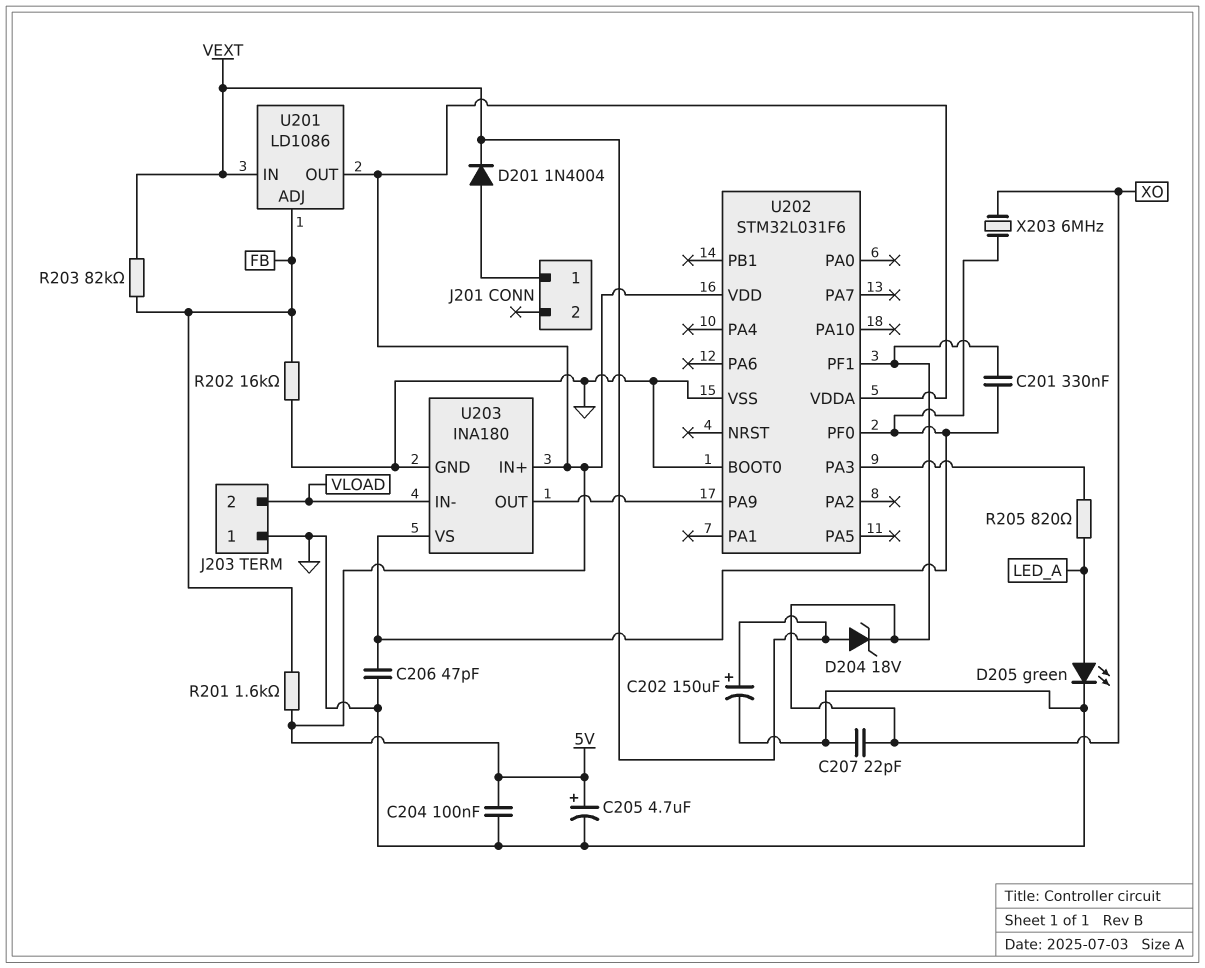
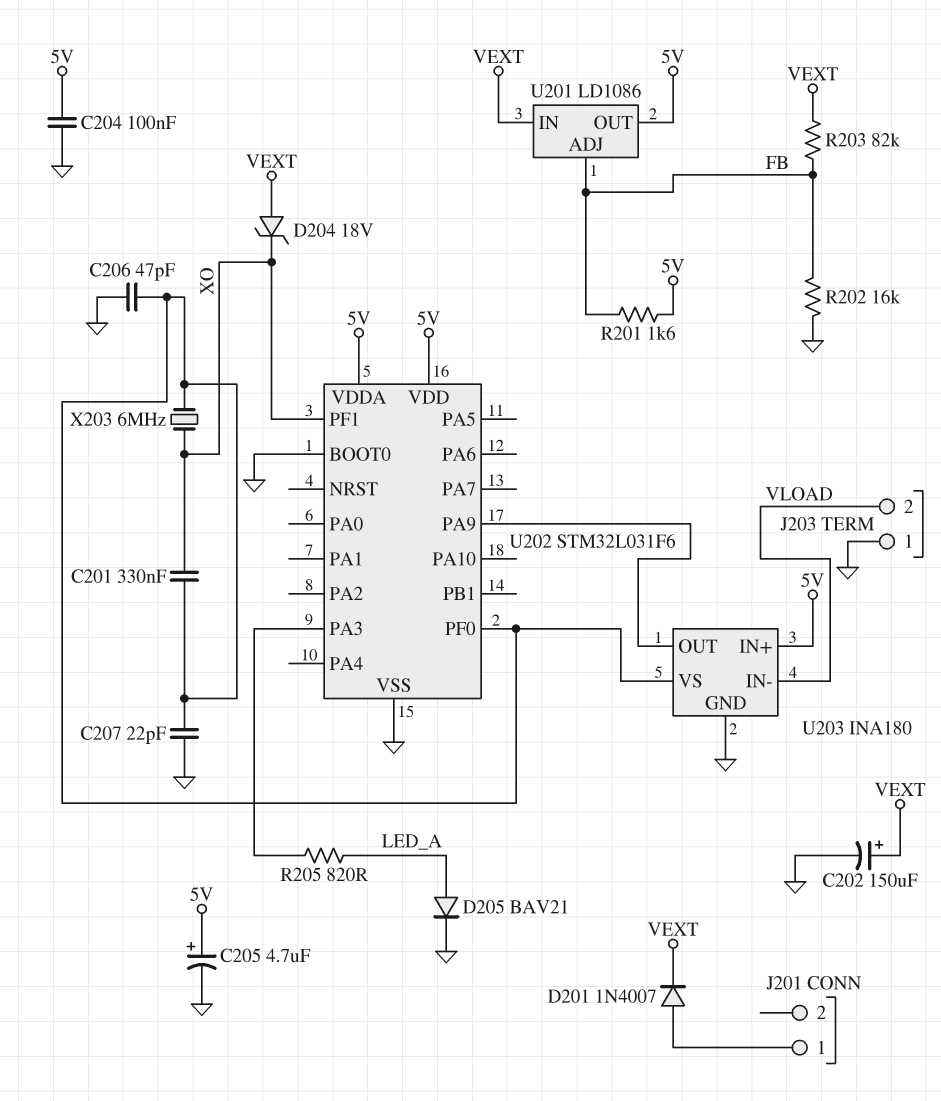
C207: 22pF (GND, XO) -> 22pF (GND, U202/PF0)
D201: diode 1N4004 (A J201/1, K VEXT) -> diode 1N4007 (A J201/1, K VEXT)
D205: LED green (A LED_A, K GND) -> diode BAV21 (A LED_A, K GND)

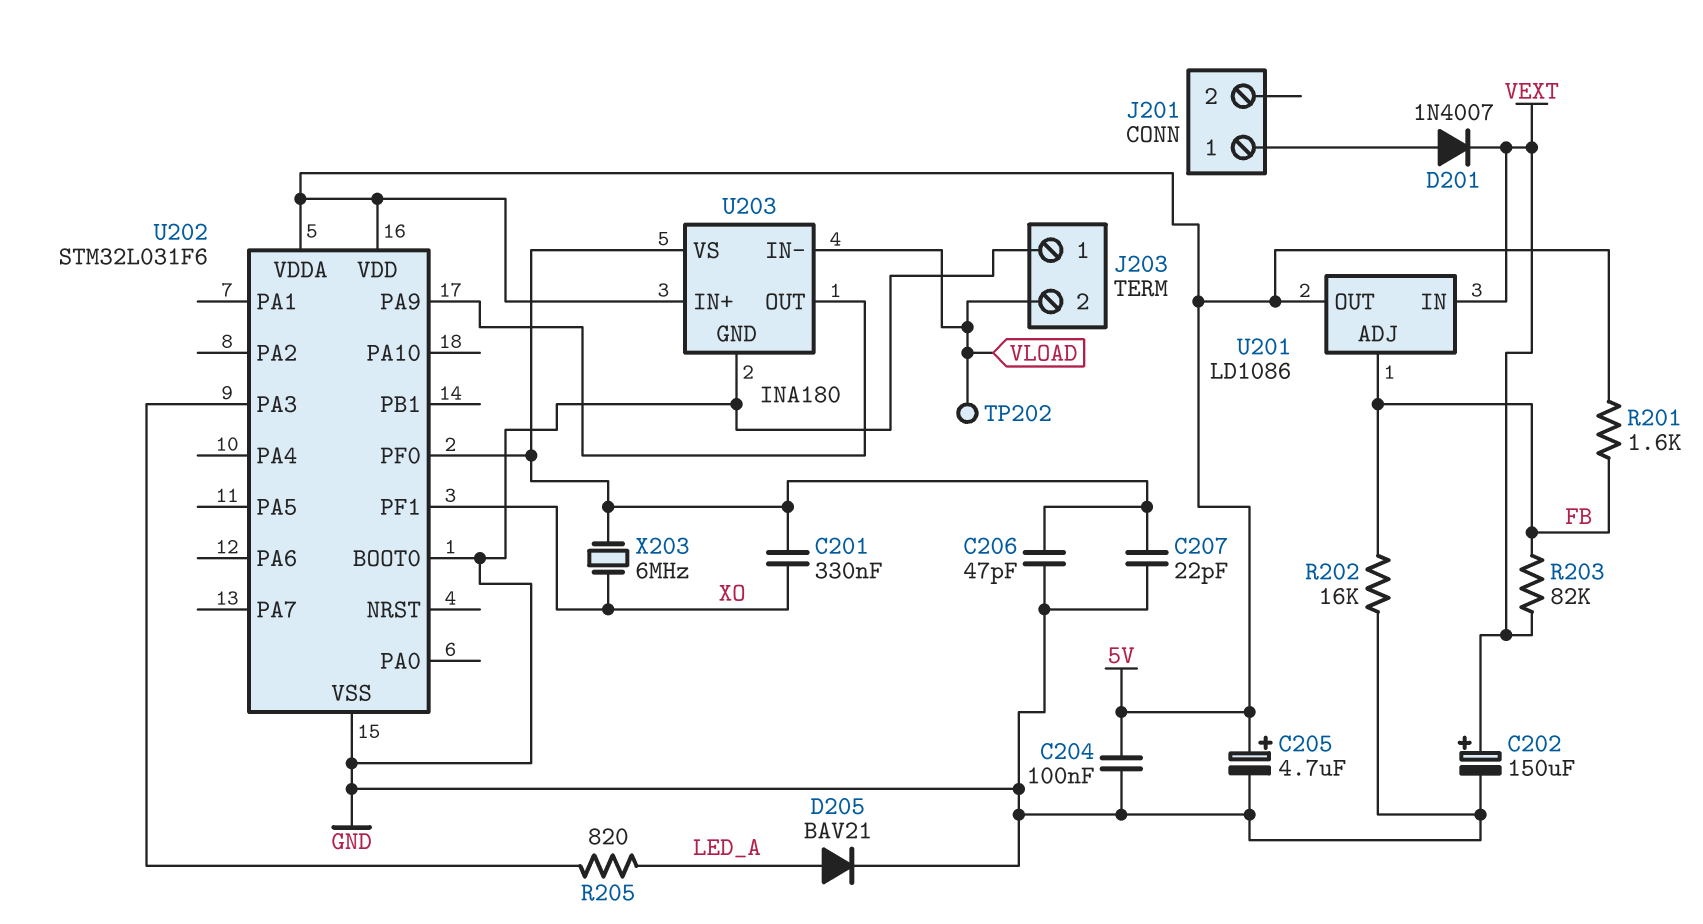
D204: zener 18V (A VEXT, K XO) -> none
TP202: none -> test point (VLOAD)

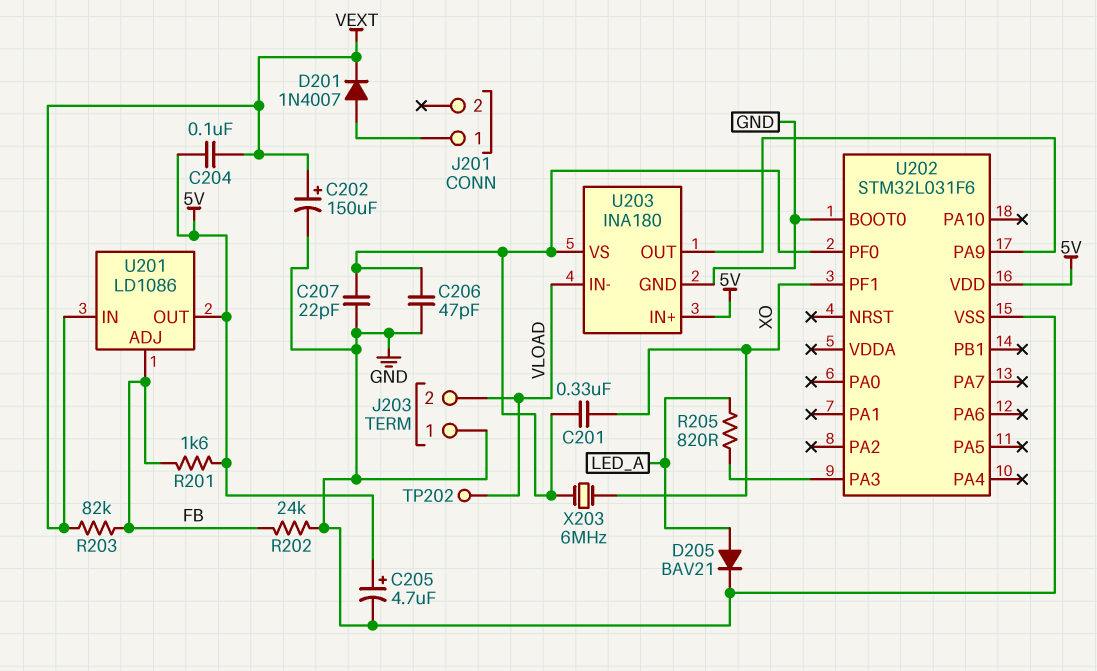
C204: 100nF (5V, GND) -> 100nF (5V, VEXT)
R202: 16k (FB, GND) -> 24k (FB, GND)
U202 pin VDDA: 5V -> none

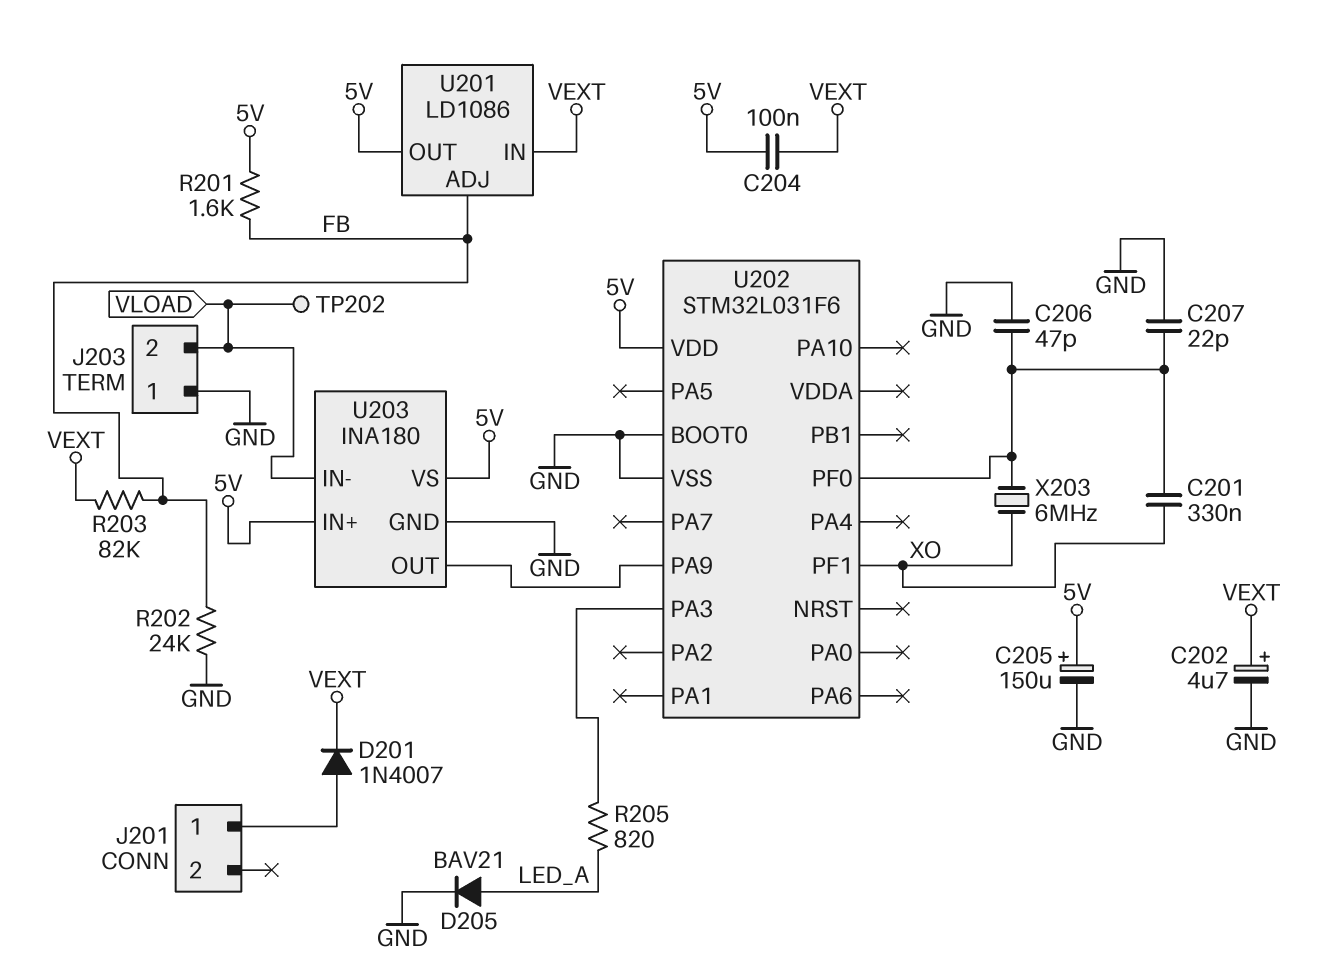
C202: 150uF (plus VEXT, minus GND) -> 4.7uF (plus VEXT, minus GND)
C205: 4.7uF (plus 5V, minus GND) -> 150uF (plus 5V, minus GND)
U203 pin VS: U202/PF0 -> 5V

